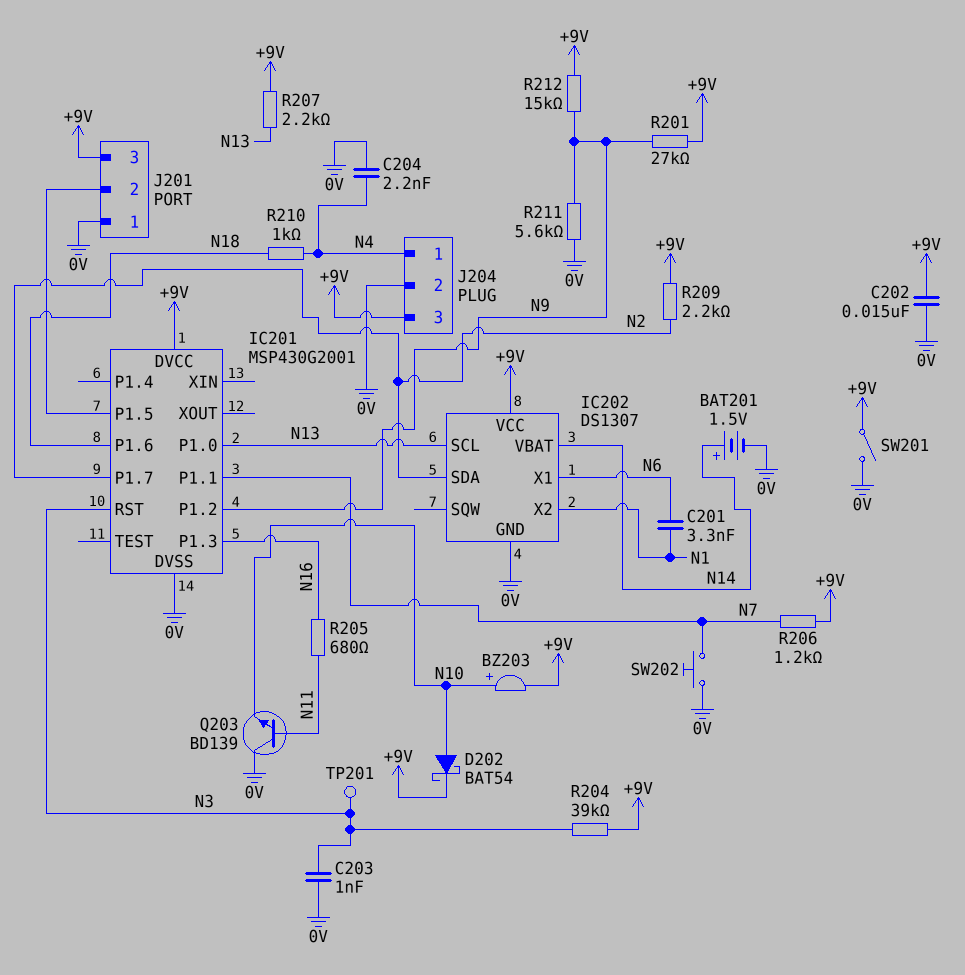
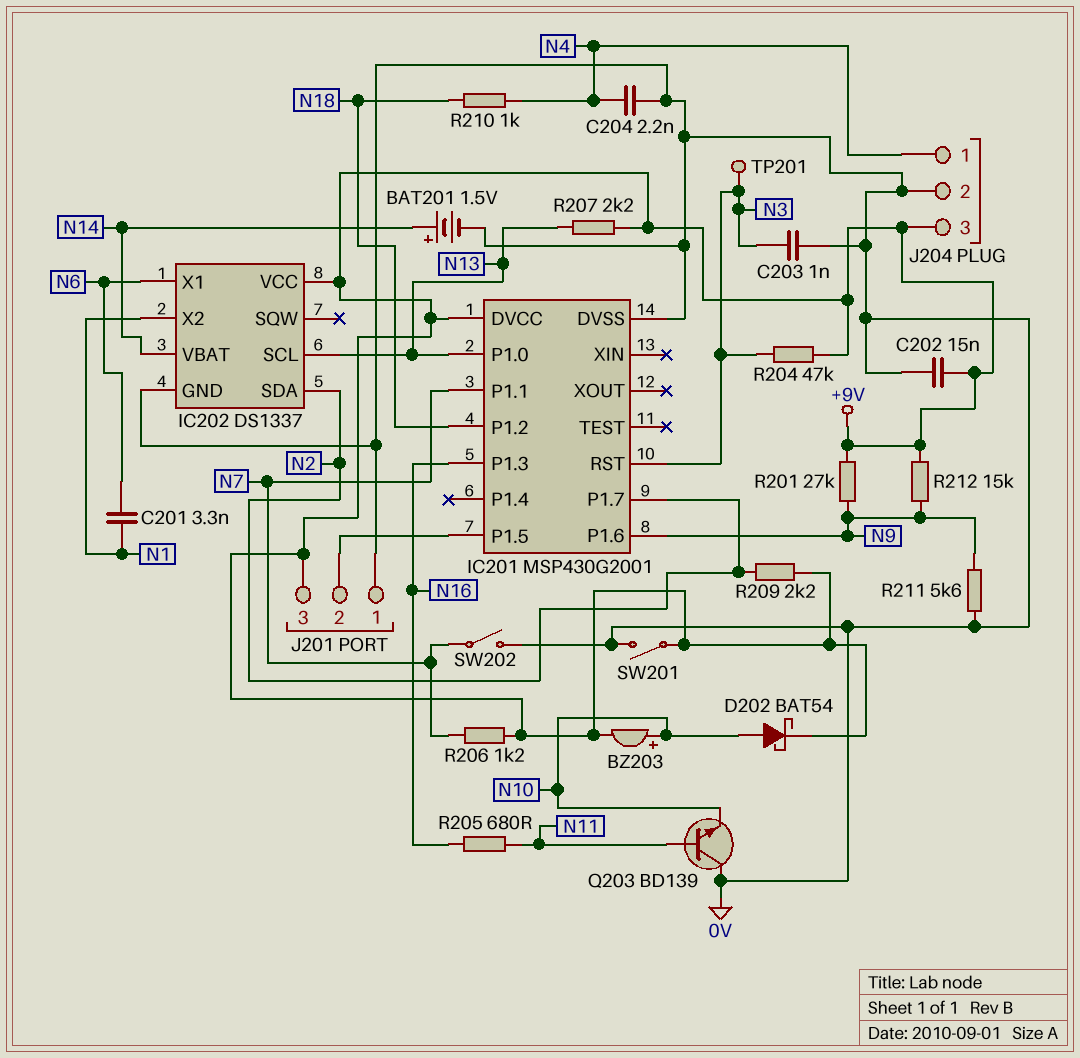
IC201 pin P1.2: N9 -> N18
IC201 pin P1.6: N18 -> N9
IC202: DS1307 -> DS1337
R204: 39k (+9V, N3) -> 47k (+9V, N3)
SW202: button (0V, N7) -> switch (0V, N7)

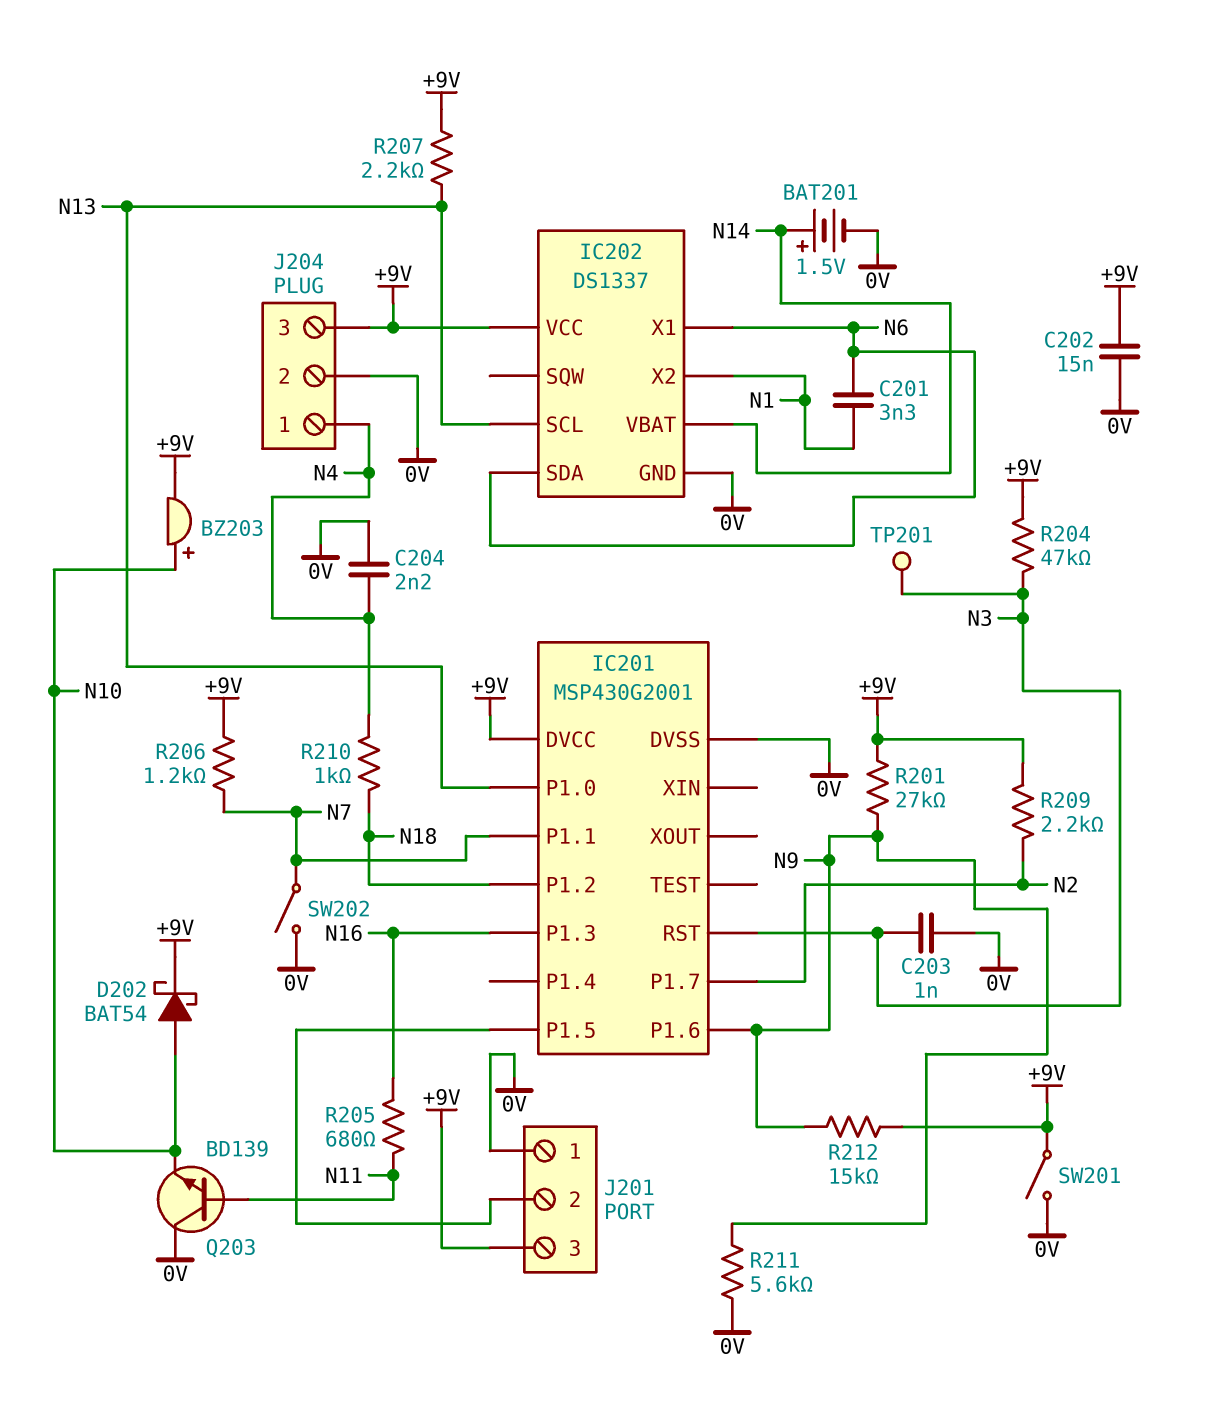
IC202 pin SDA: N2 -> N6

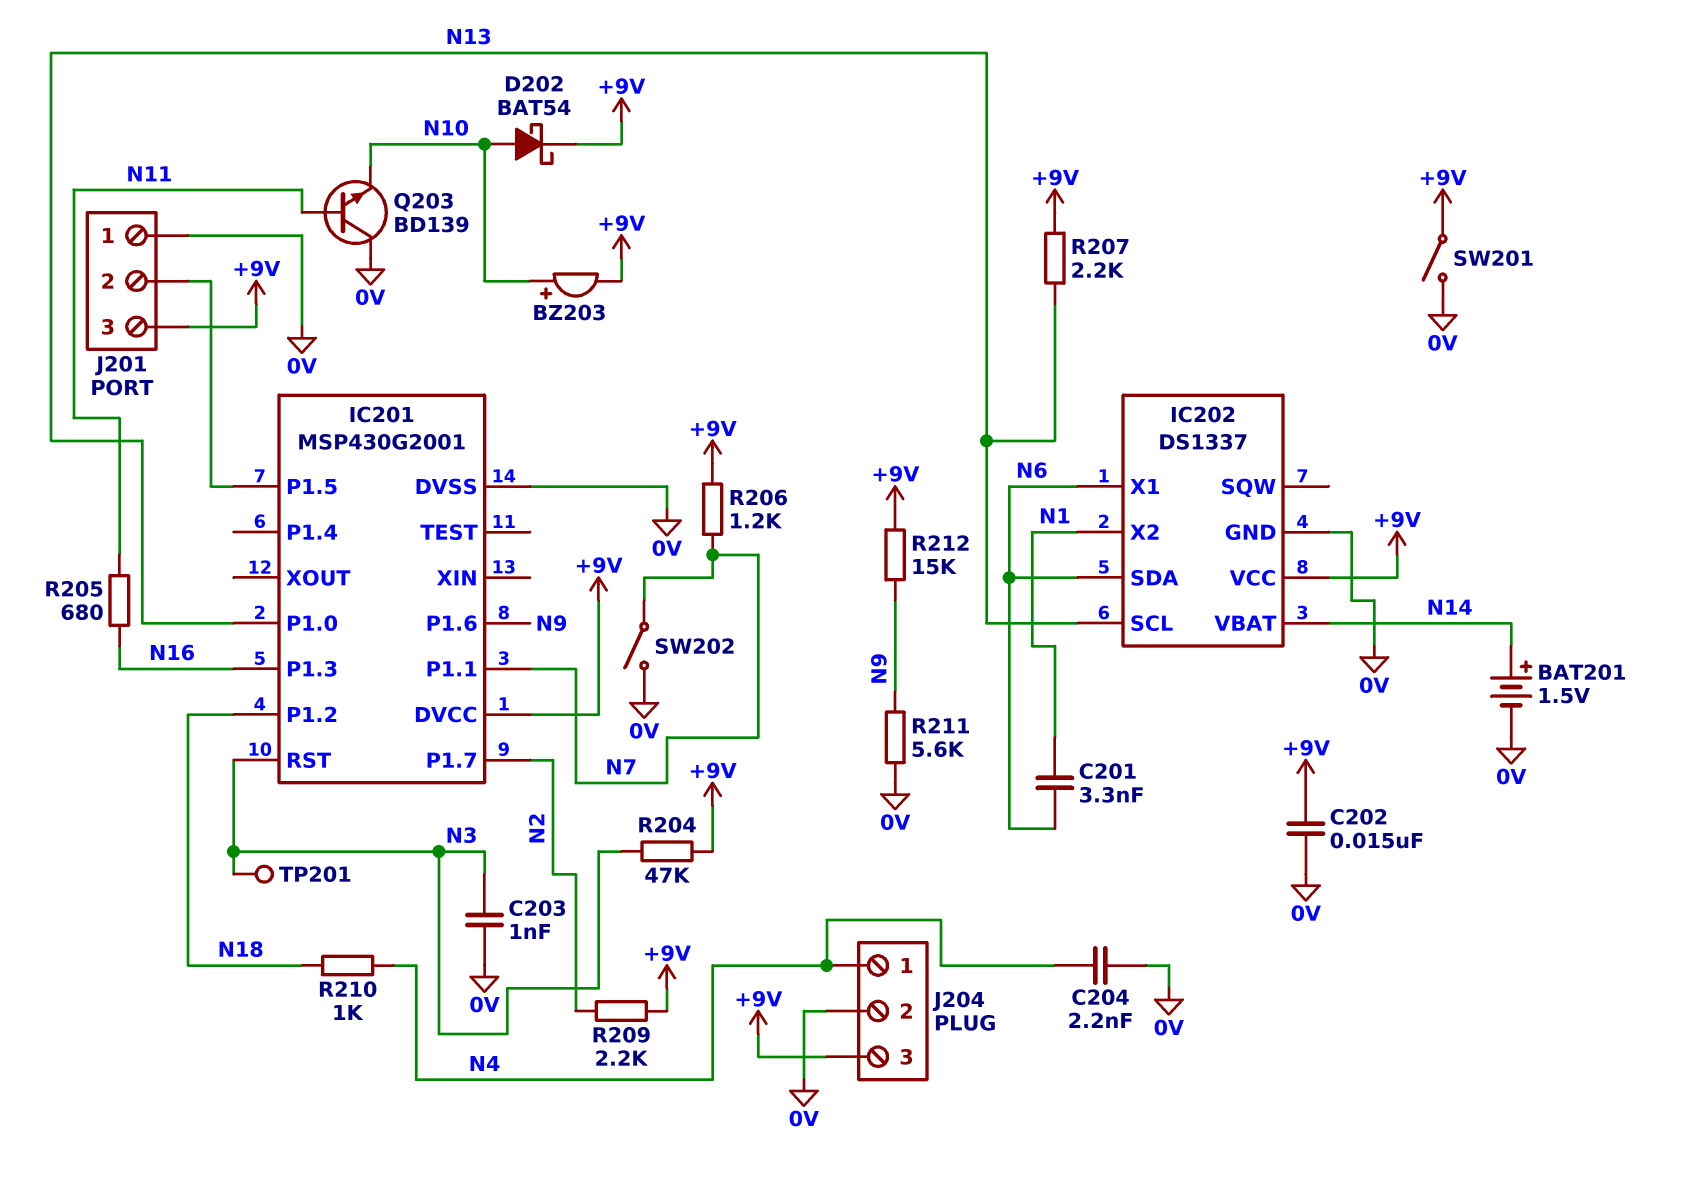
R201: 27k (+9V, N9) -> none

